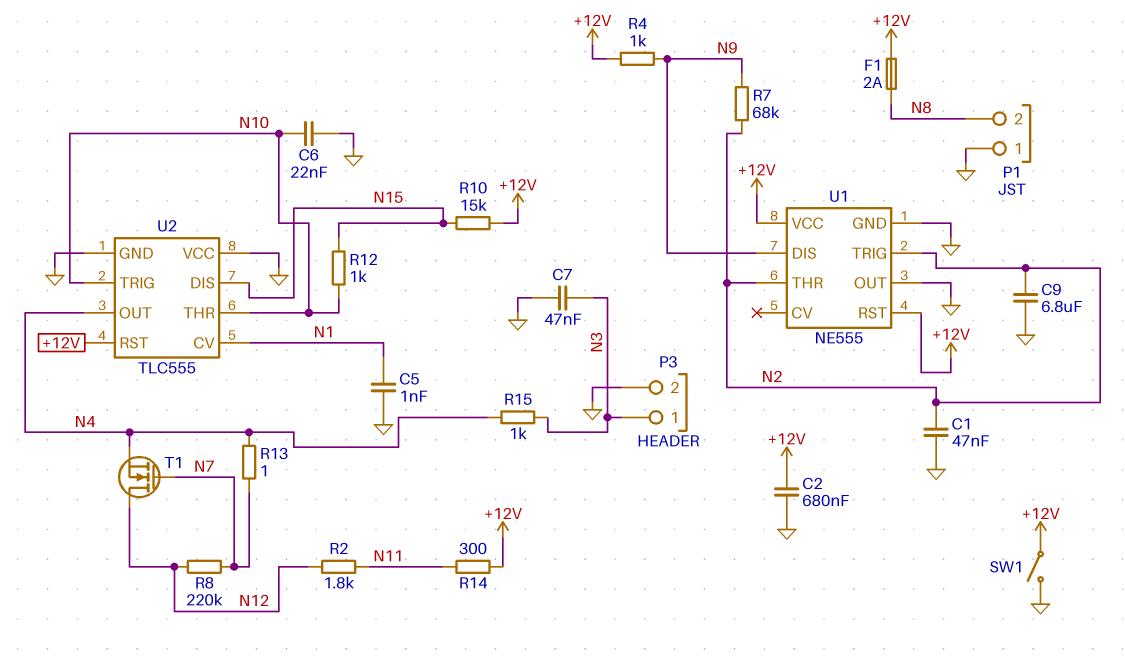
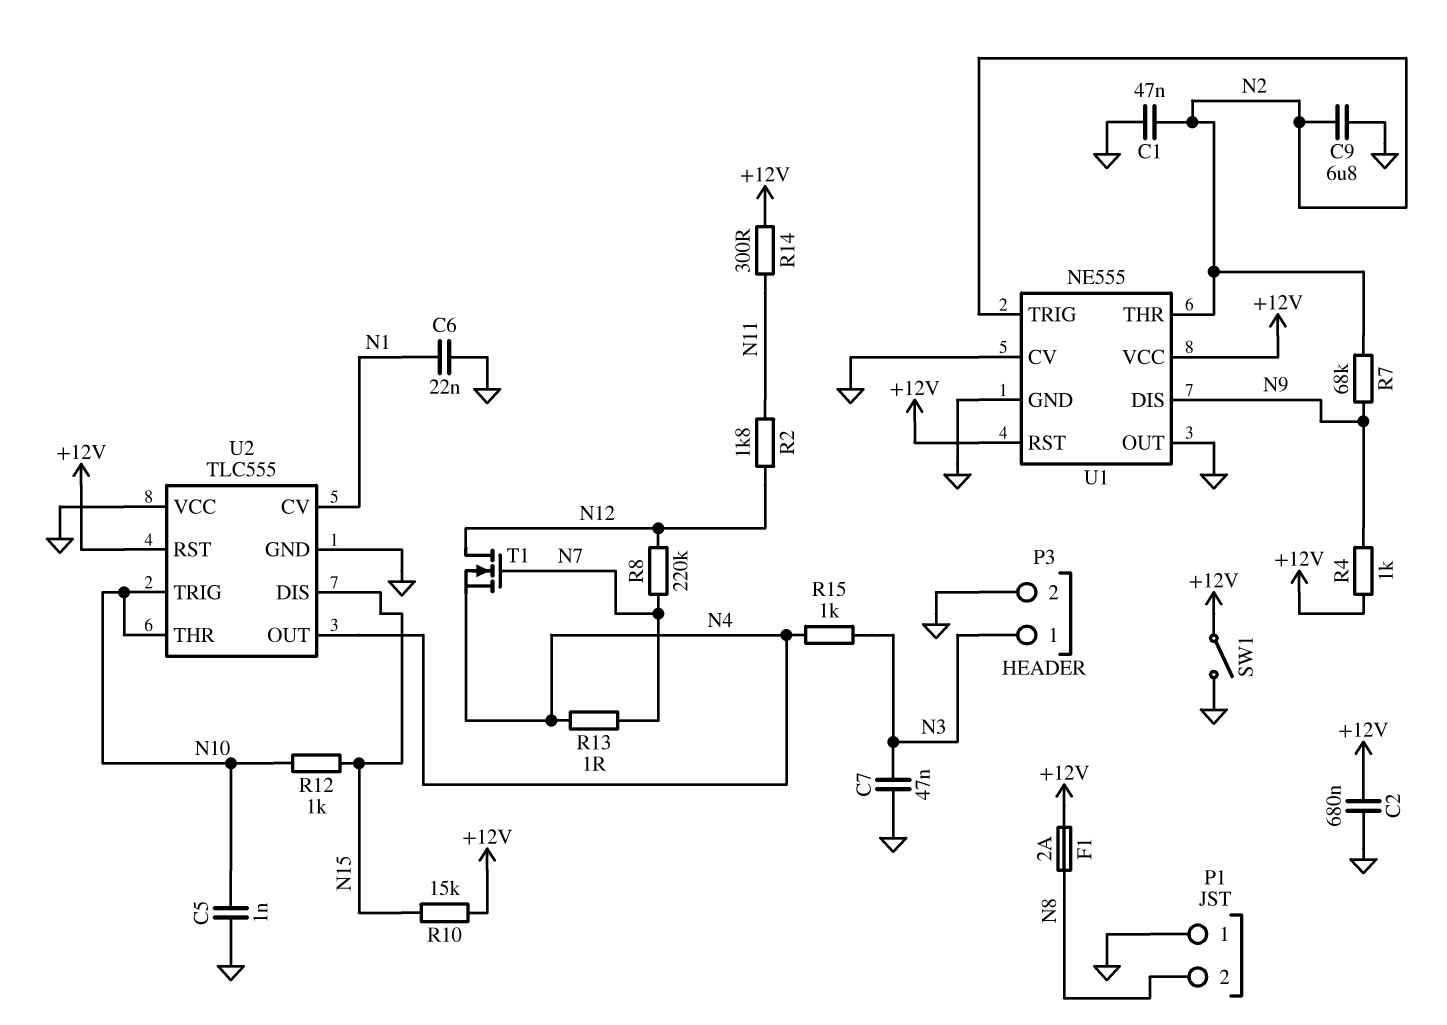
C5: 1nF (GND, N1) -> 1nF (GND, N10)
C6: 22nF (GND, N10) -> 22nF (GND, N1)
U1 pin CV: none -> GND

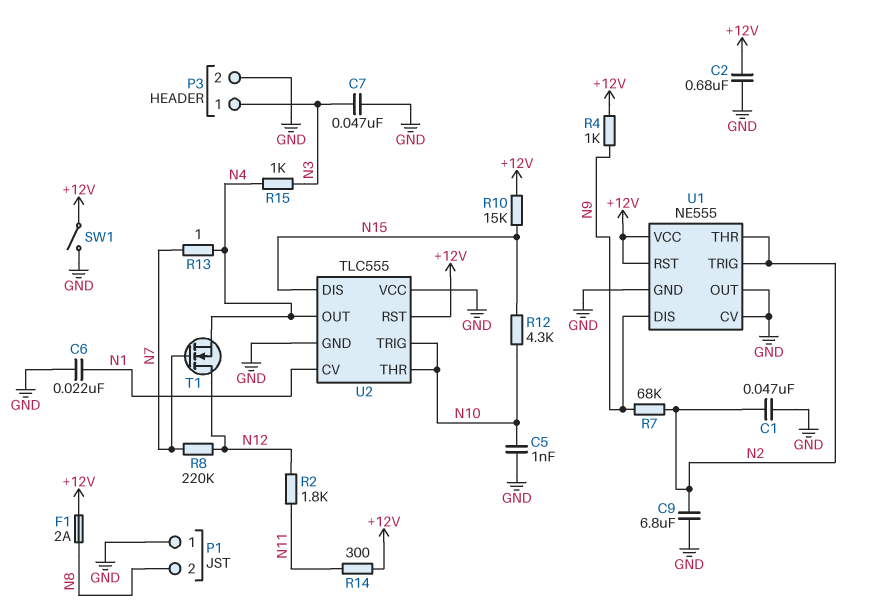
R12: 1k (N10, N15) -> 4.3k (N10, N15)

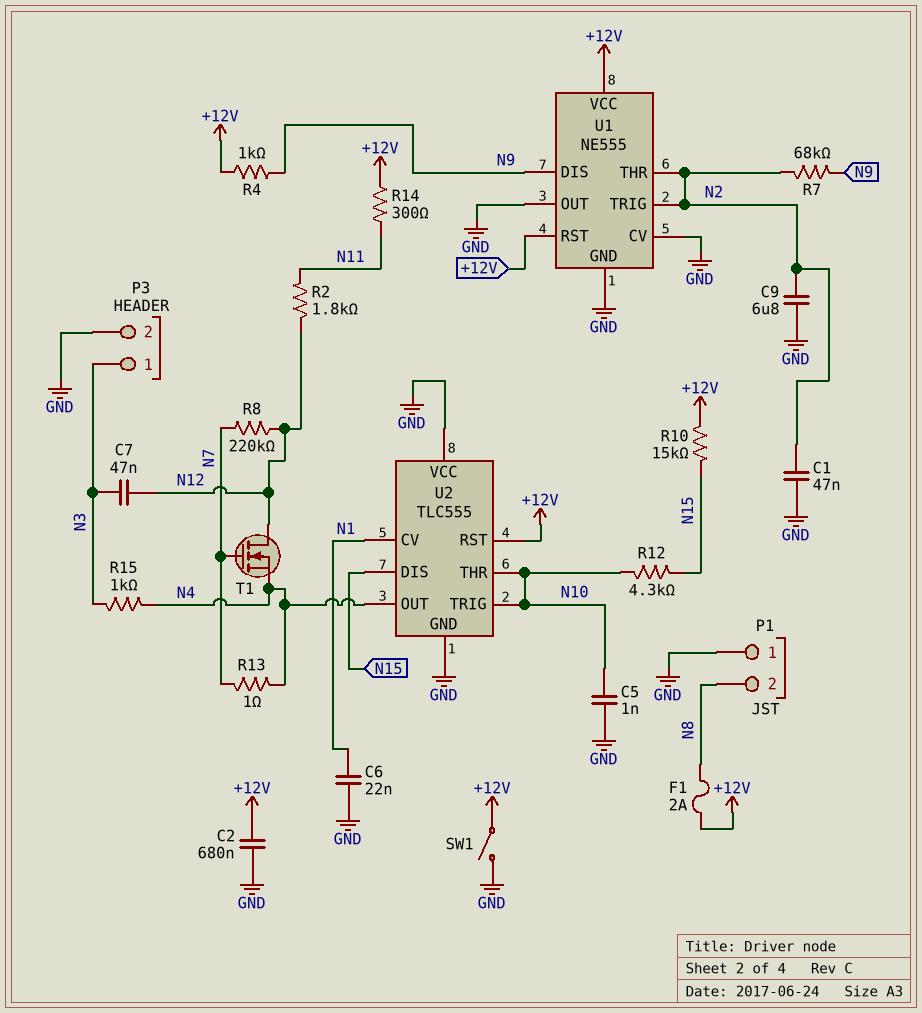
C7: 47nF (GND, N3) -> 47nF (N3, N12)

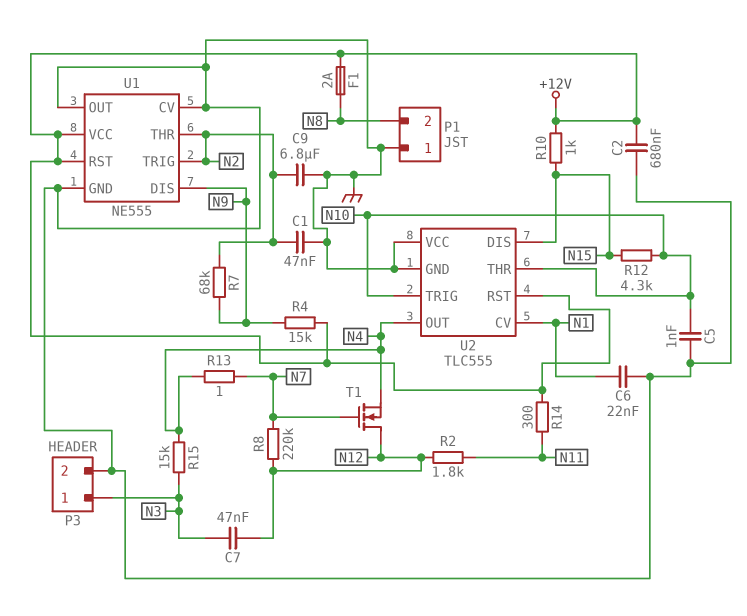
R4: 1k (+12V, N9) -> 15k (+12V, N9)
R10: 15k (+12V, N15) -> 1k (+12V, N15)
R15: 1k (N3, N4) -> 15k (N3, N4)
SW1: switch (+12V, GND) -> none

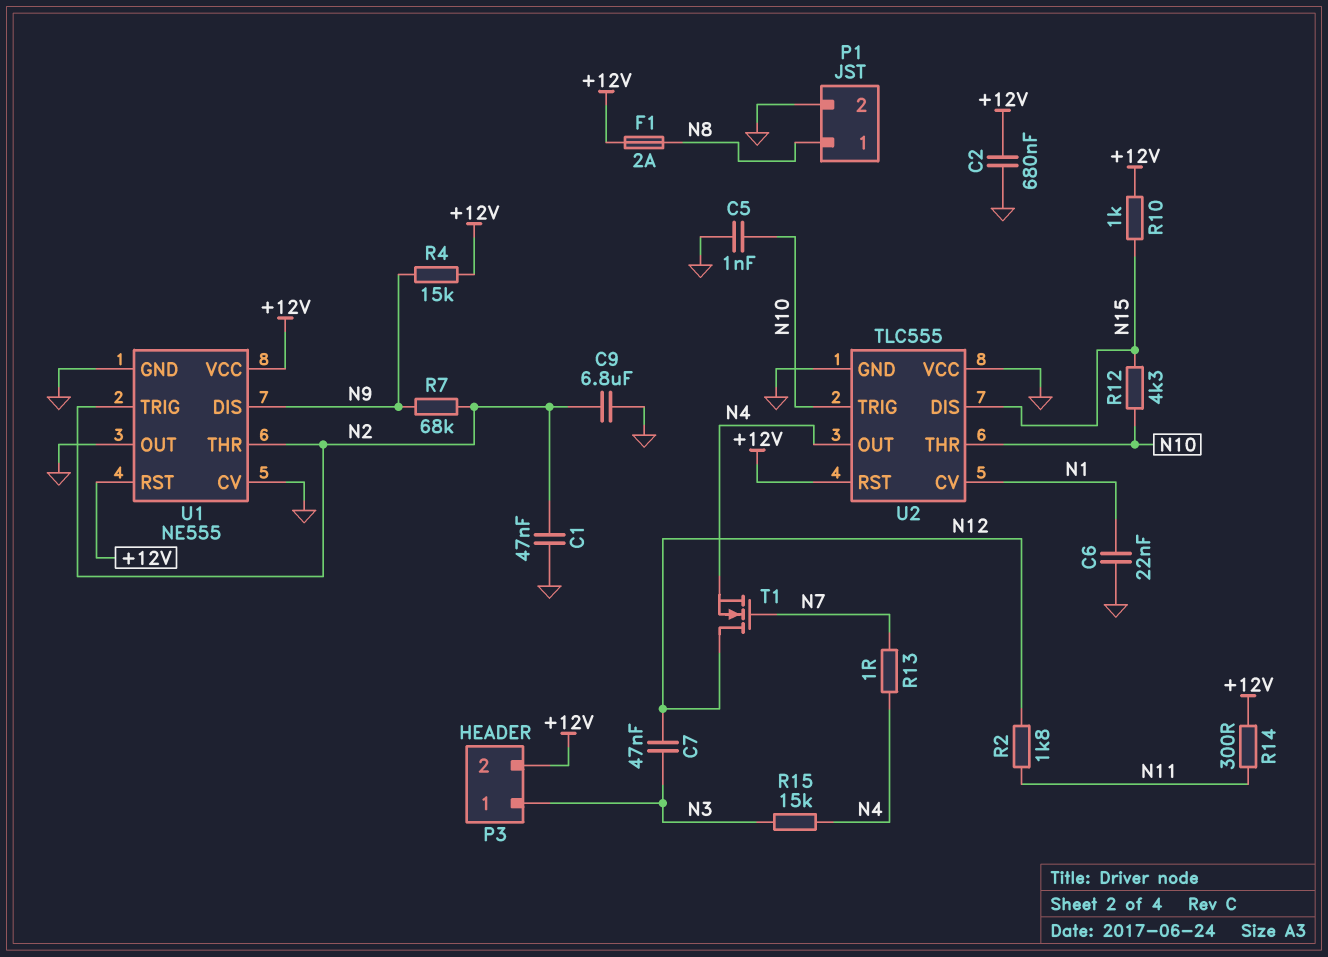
P1 pin 1: GND -> N8
P1 pin 2: N8 -> GND
P3 pin 2: GND -> +12V
R8: 220k (N7, N12) -> none

